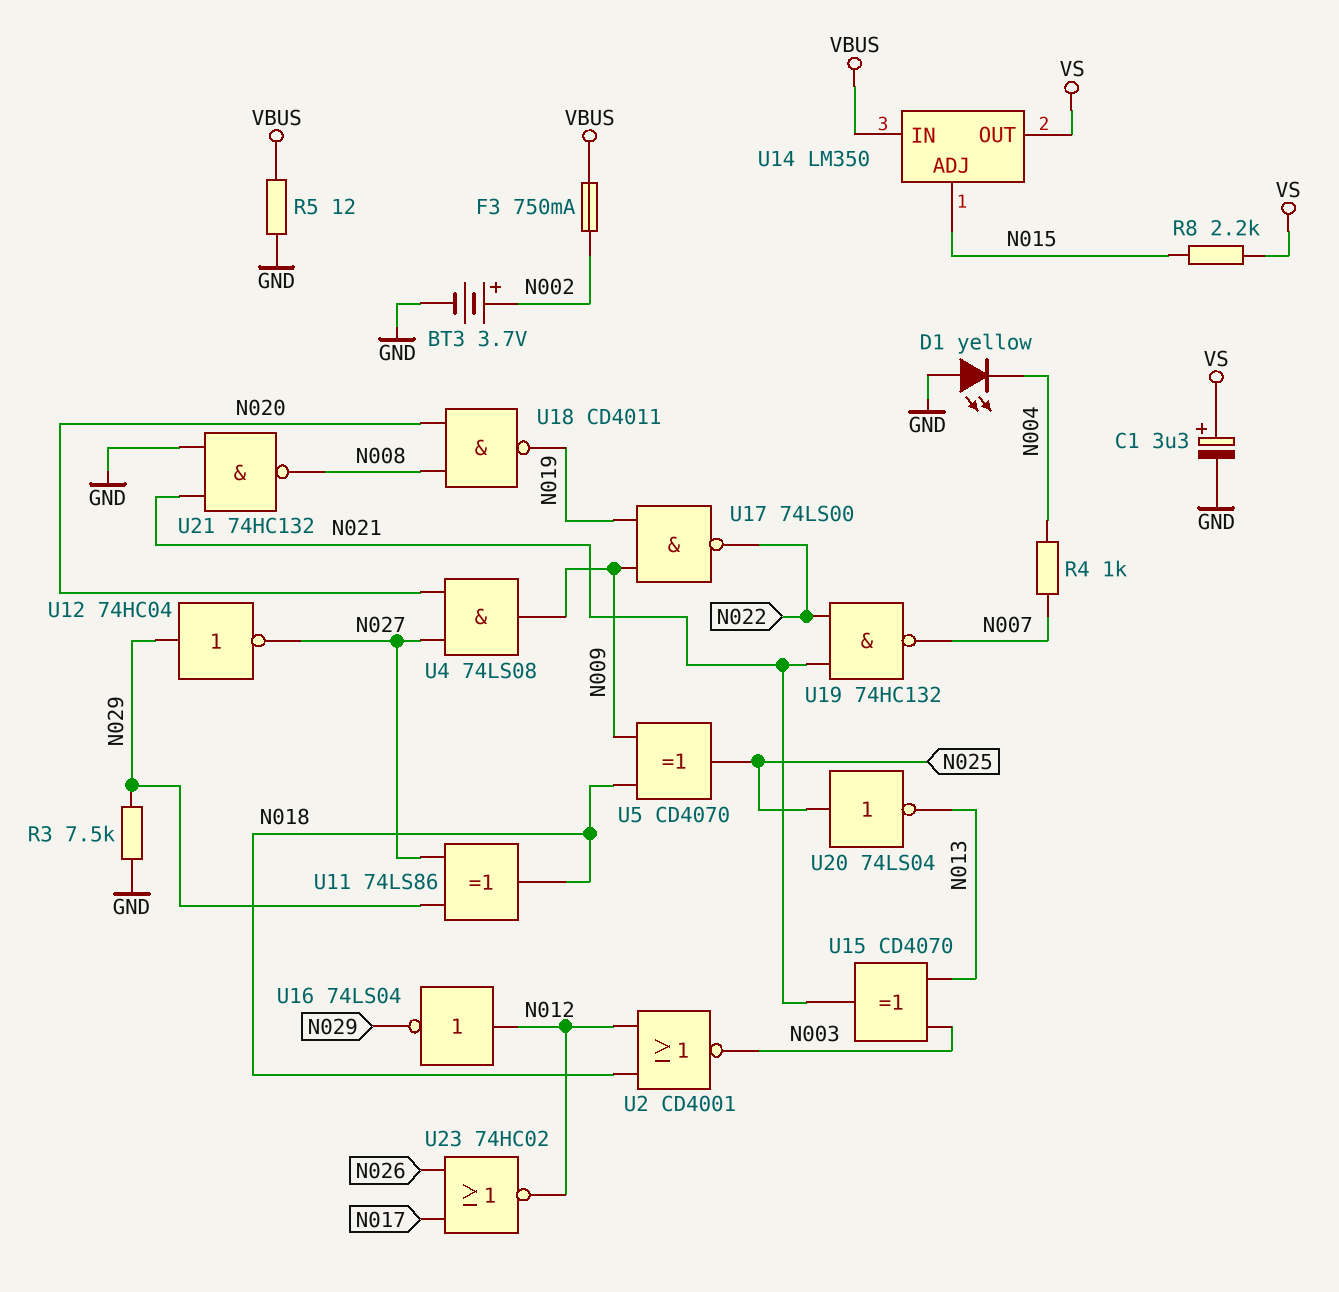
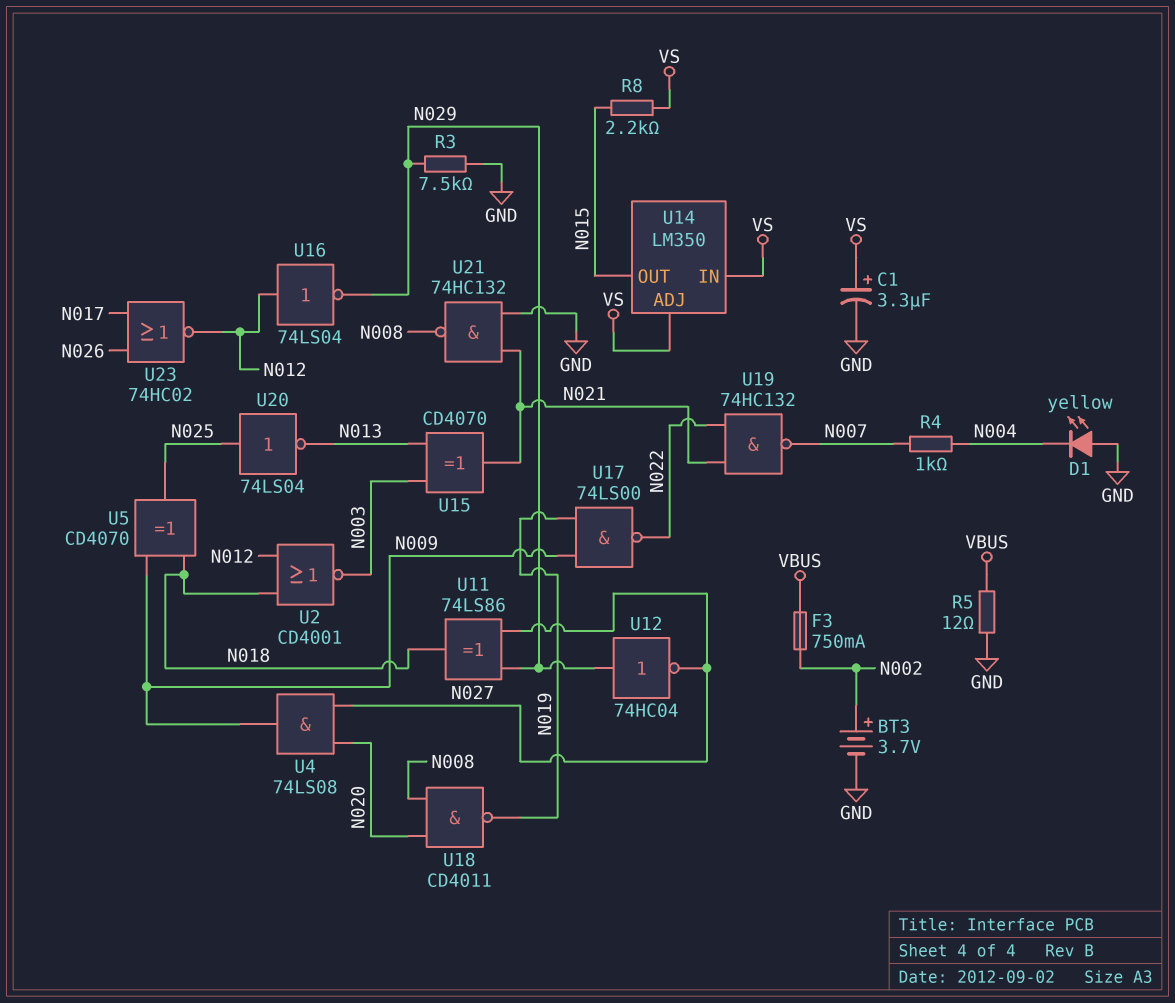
U14 pin ADJ: N015 -> VS
U14 pin IN: VBUS -> VS
U14 pin OUT: VS -> N015

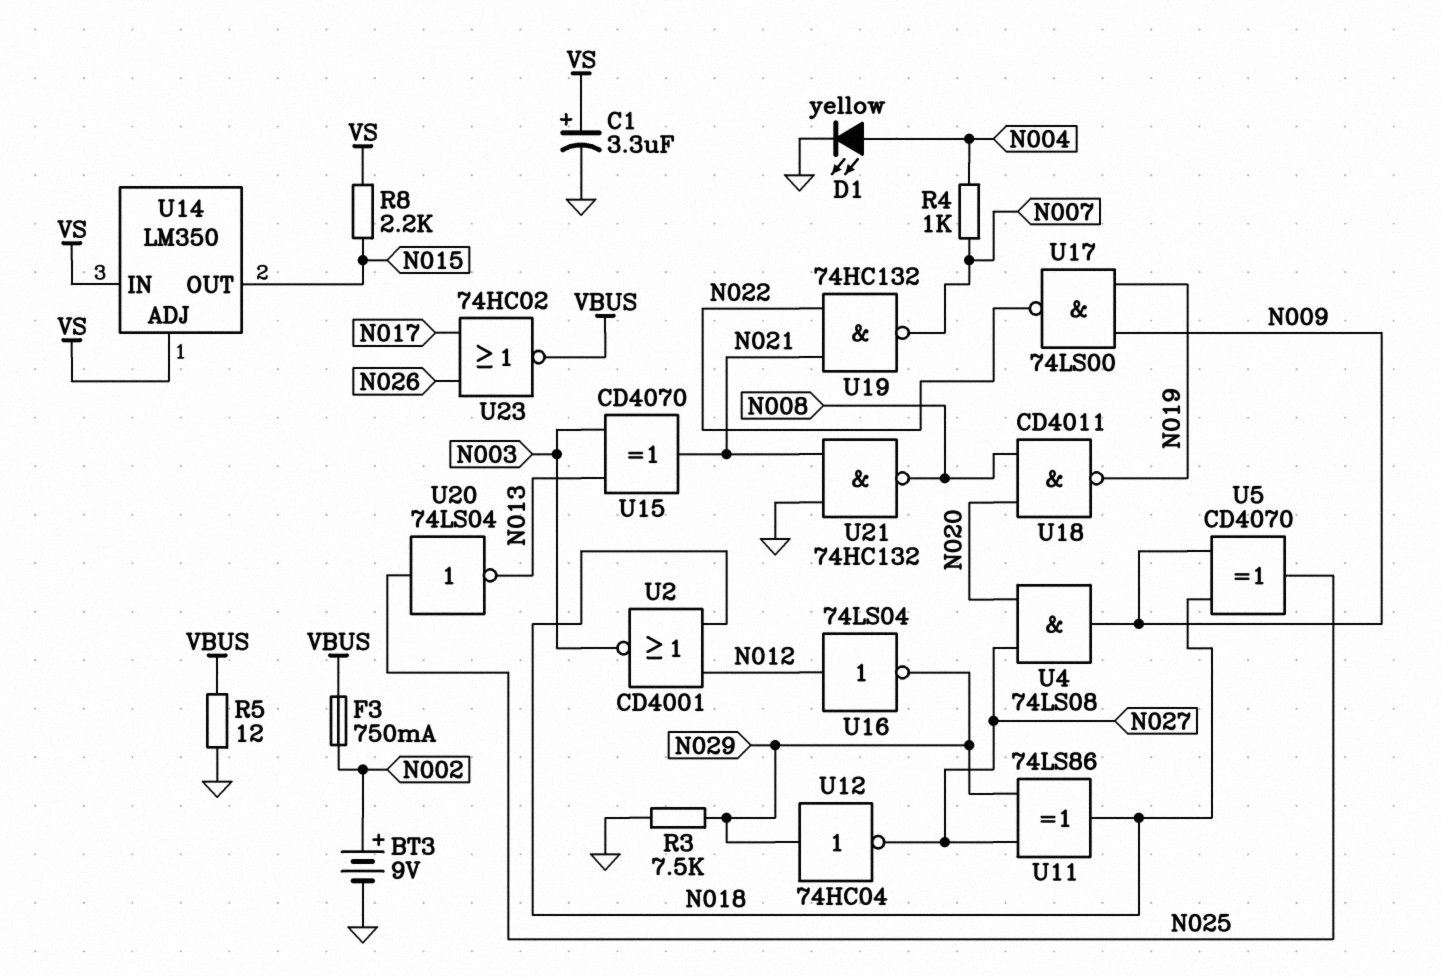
BT3: 3.7V (plus N002, minus GND) -> 9V (plus N002, minus GND)
D1: LED yellow (A GND, K N004) -> LED yellow (A N004, K GND)
U23: NOR 74HC02 (in N017, in N026, out N012) -> NOR 74HC02 (in N017, in N026, out VBUS)

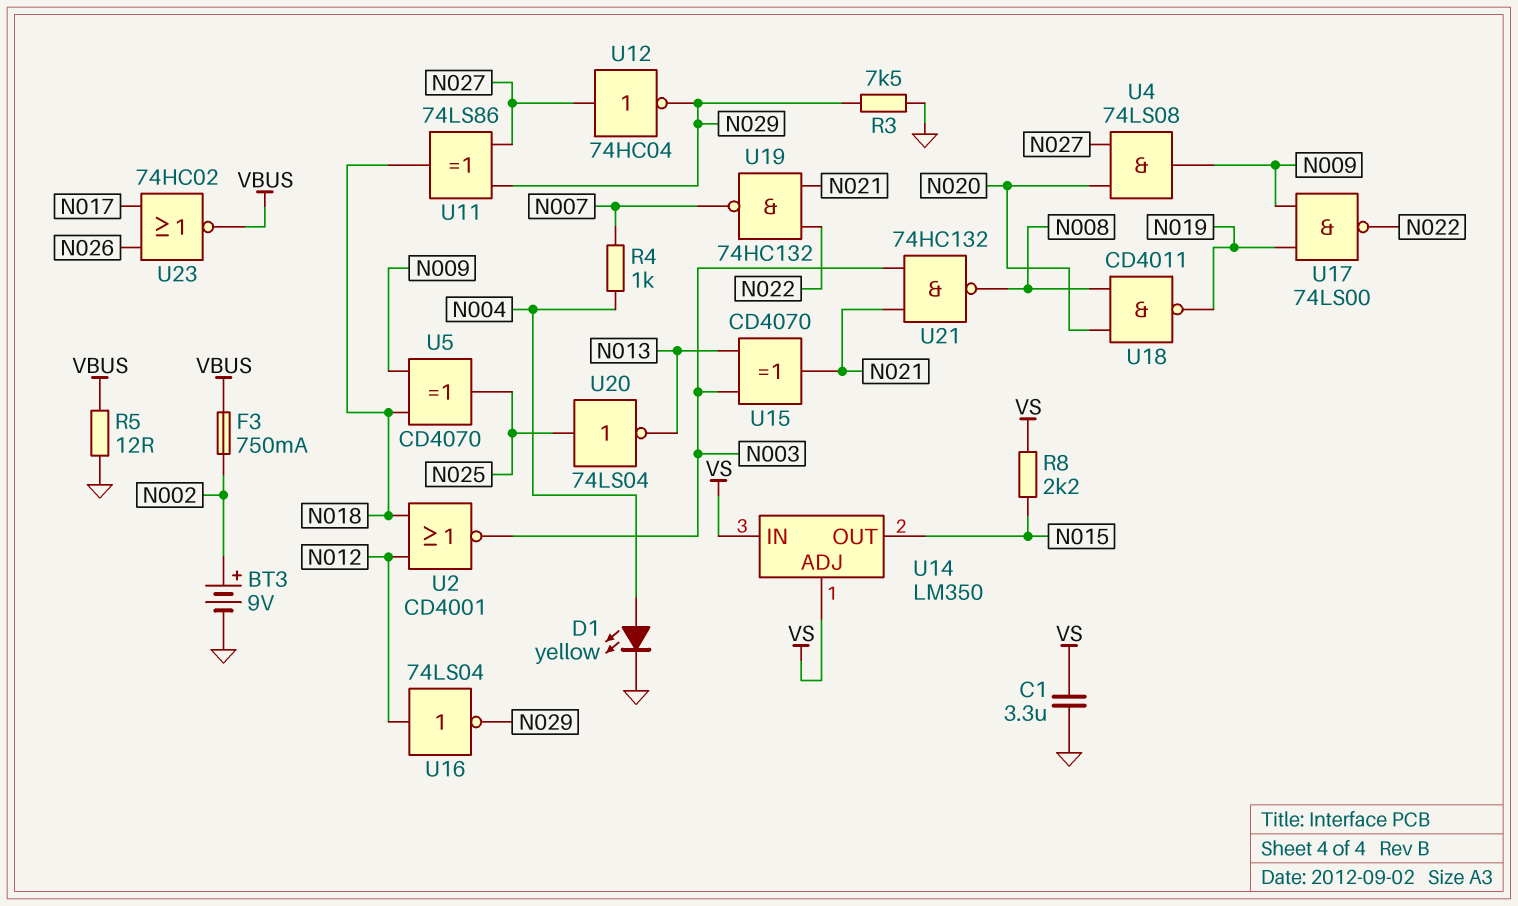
C1: 3.3uF (plus VS, minus GND) -> 3.3uF (GND, VS)
U12: NOT 74HC04 (in N029, out N027) -> NOT 74HC04 (in N027, out N029)
U21: NAND 74HC132 (in GND, in N021, out N008) -> NAND 74HC132 (in N003, in N021, out N008)

